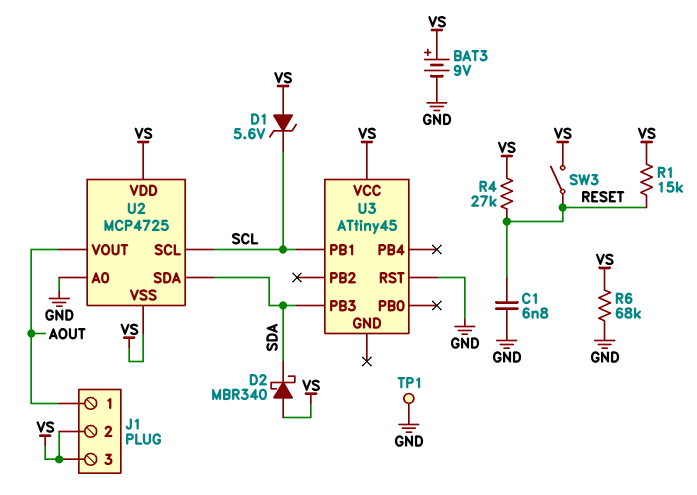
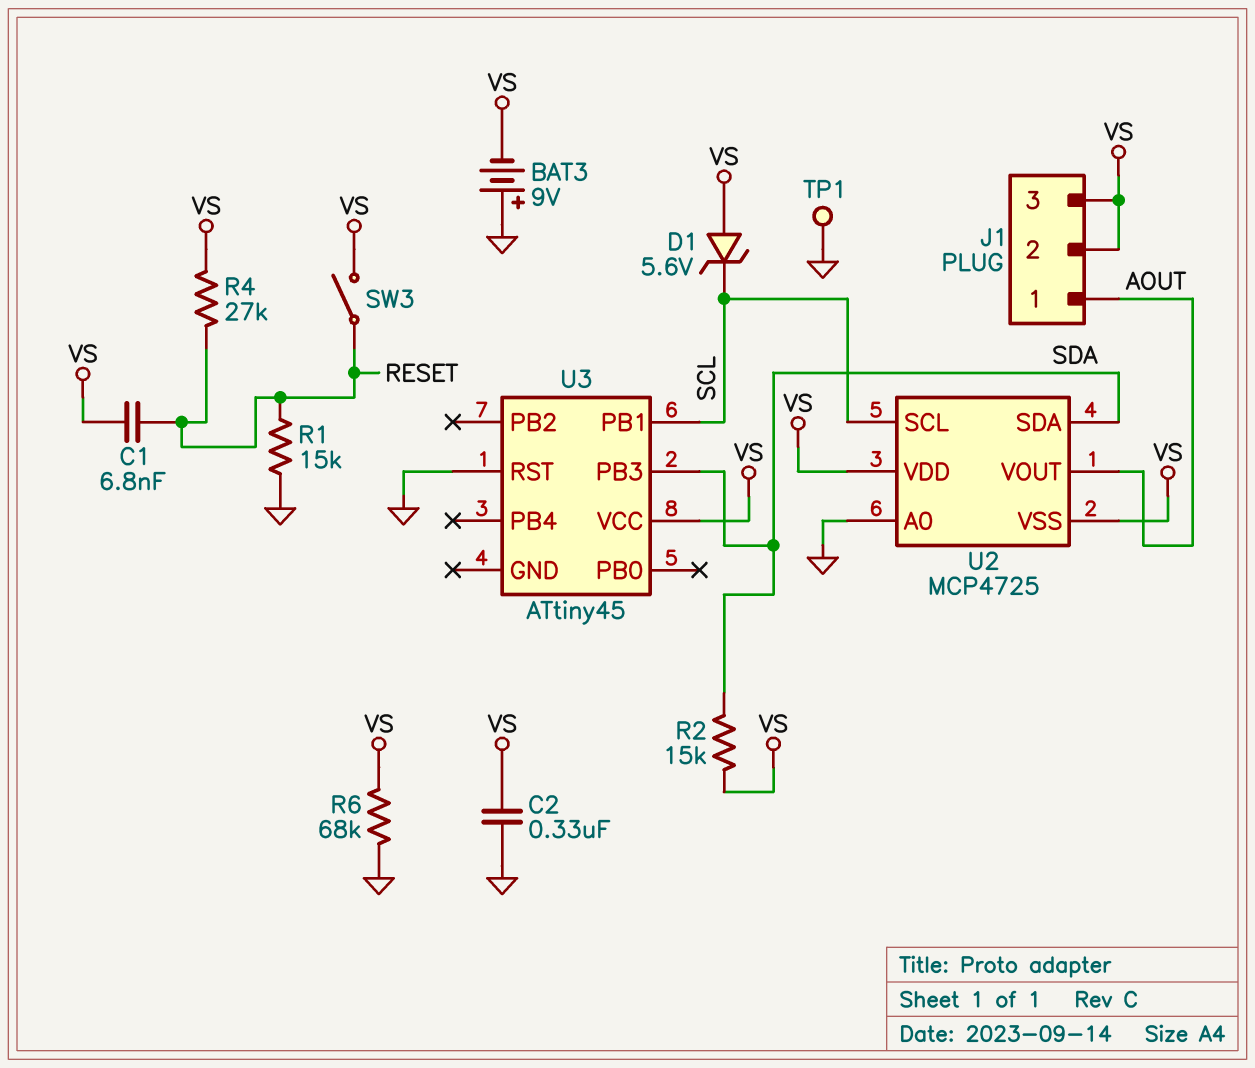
BAT3: 9V (plus VS, minus GND) -> 9V (plus GND, minus VS)
C1: 6.8nF (GND, RESET) -> 6.8nF (RESET, VS)
C2: none -> 330nF (GND, VS)
D2: schottky MBR340 (A VS, K SDA) -> none
R1: 15k (RESET, VS) -> 15k (GND, RESET)
R2: none -> 15k (SDA, VS)

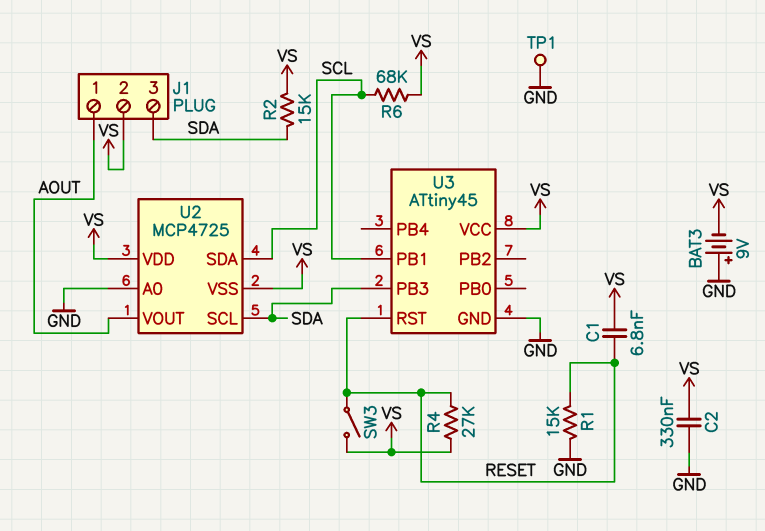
D1: zener 5.6V (A VS, K SCL) -> none
J1 pin 3: VS -> SDA
R6: 68k (GND, VS) -> 68k (SCL, VS)
U2 pin SCL: SCL -> SDA
U2 pin SDA: SDA -> SCL
U3 pin GND: none -> GND
U3 pin RST: GND -> RESET

